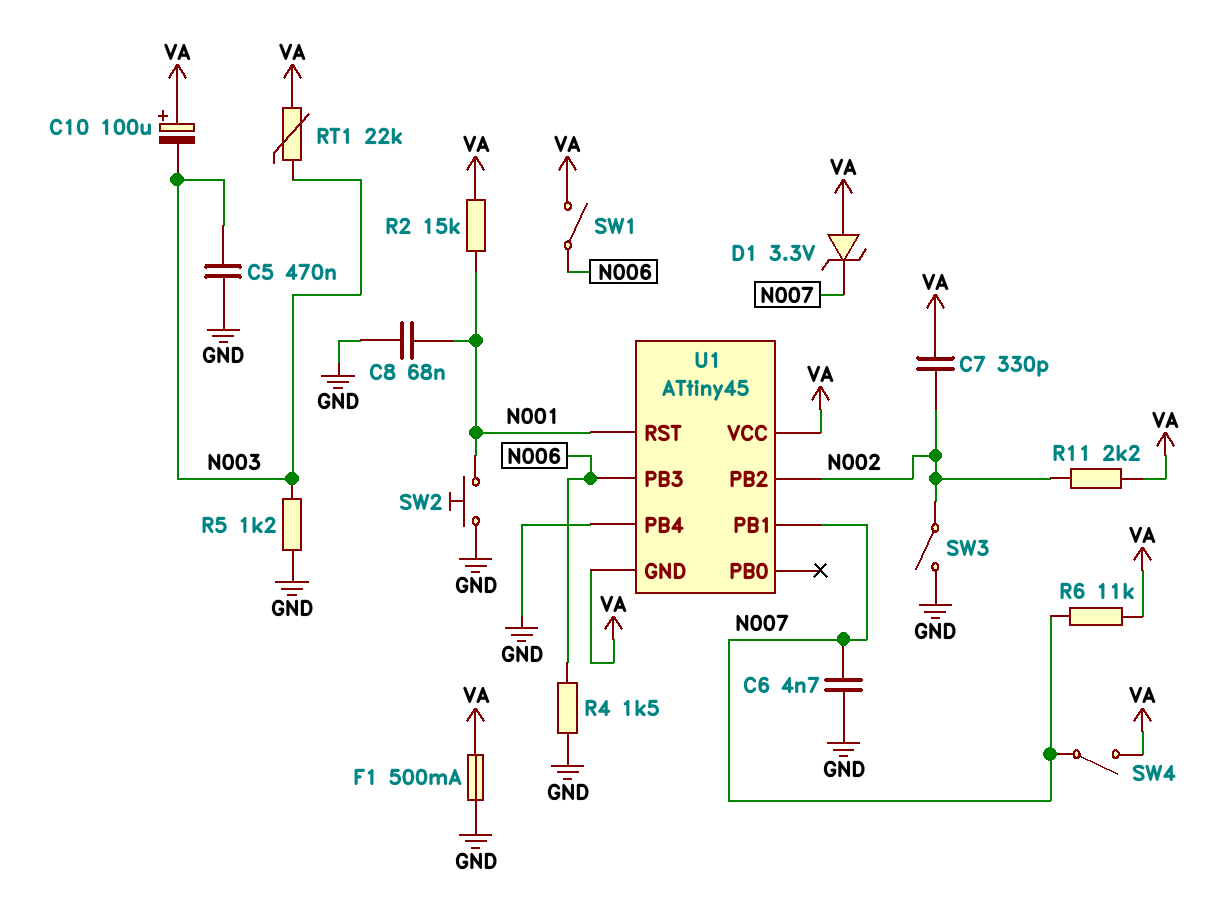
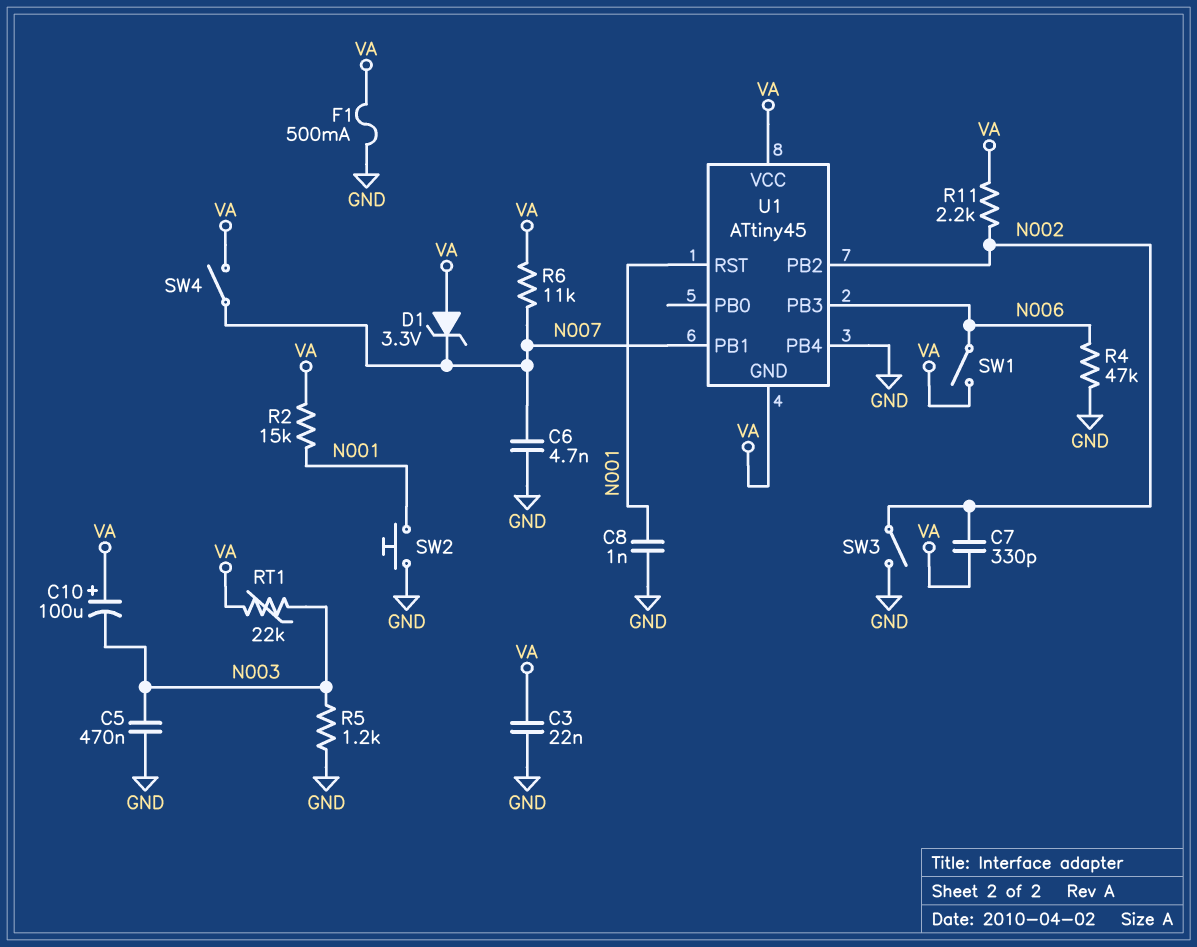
C3: none -> 22nF (GND, VA)
C8: 68nF (GND, N001) -> 1nF (GND, N001)
R4: 1.5k (GND, N006) -> 47k (GND, N006)

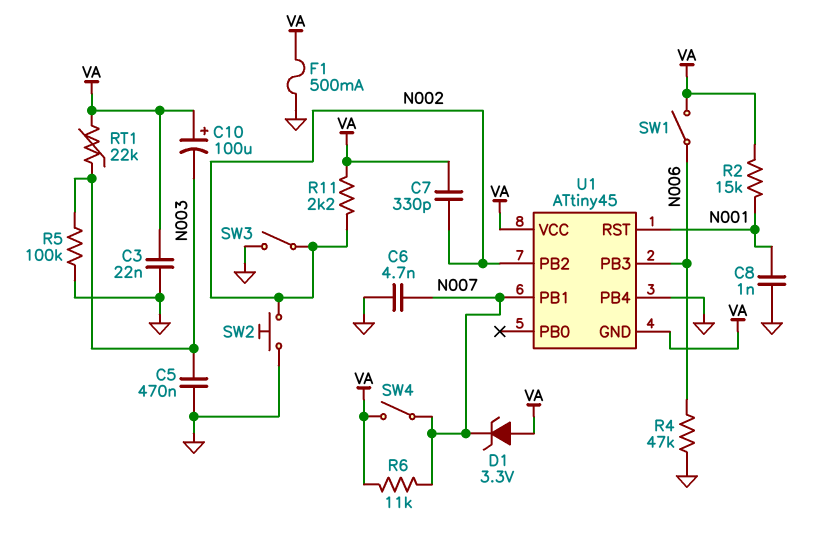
R5: 1.2k (GND, N003) -> 100k (GND, N003)
SW2: button (GND, N001) -> button (GND, N002)

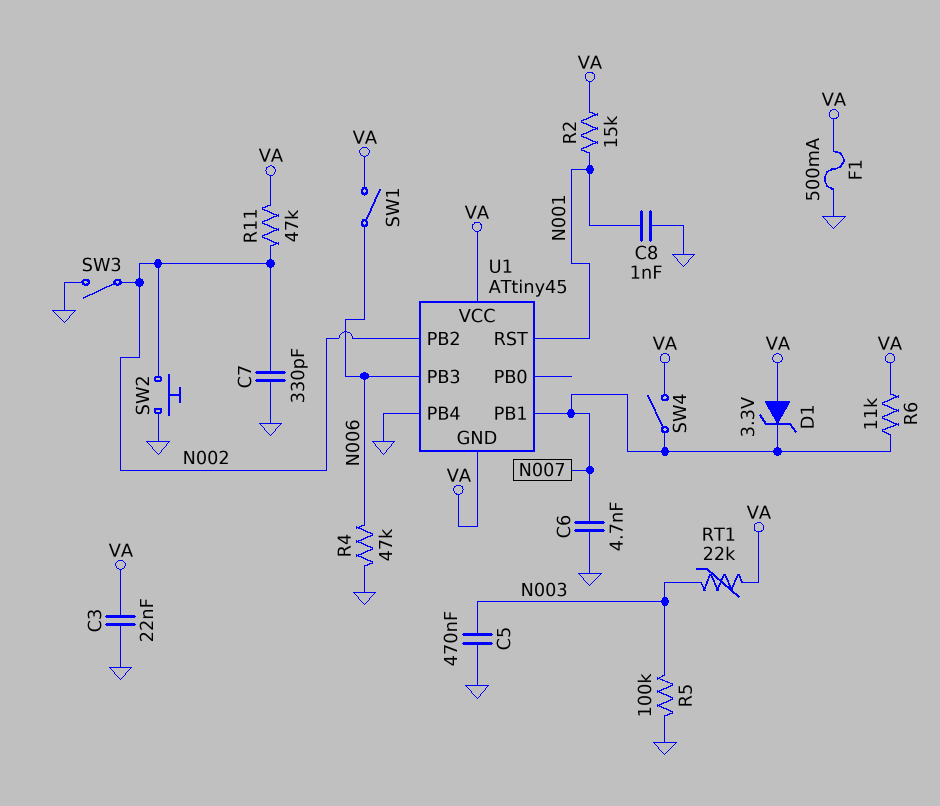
C7: 330pF (N002, VA) -> 330pF (GND, N002)
C10: 100uF (plus VA, minus N003) -> none
R11: 2.2k (N002, VA) -> 47k (N002, VA)

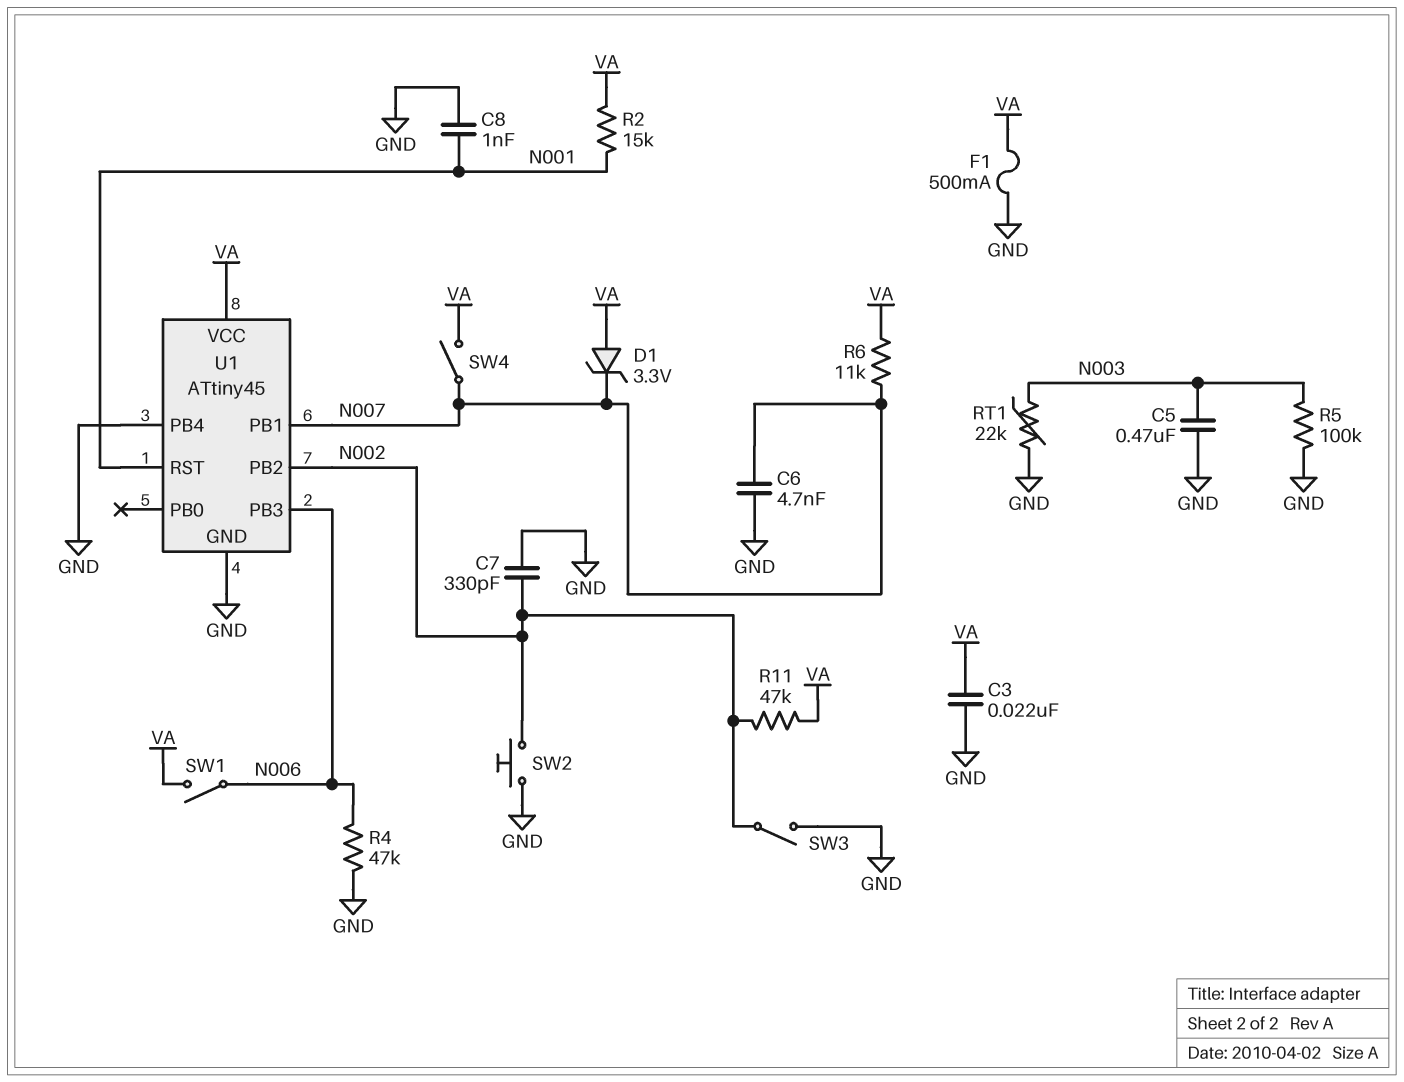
RT1: 22k (N003, VA) -> 22k (GND, N003)
U1 pin GND: VA -> GND

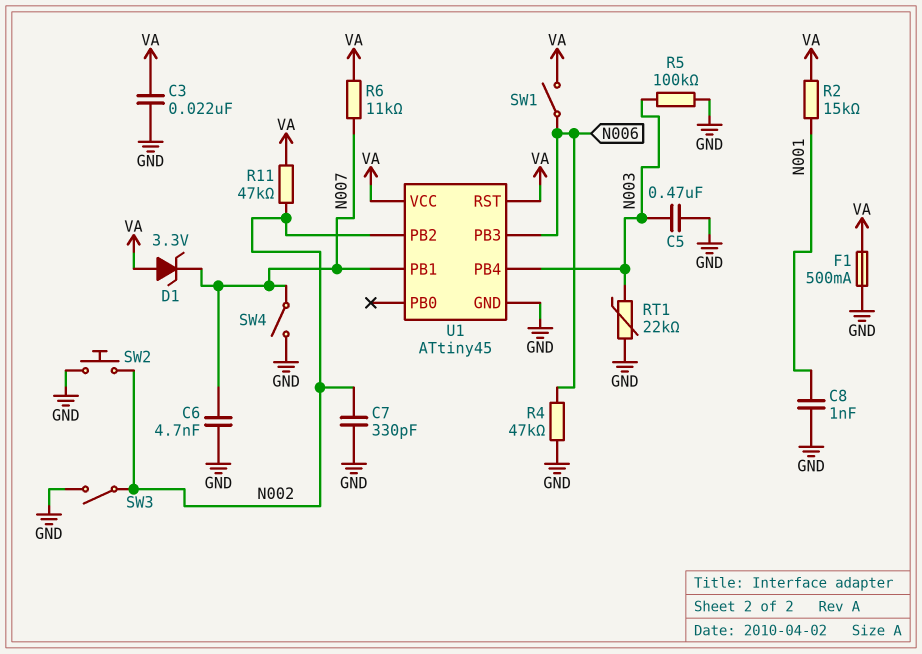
SW4: switch (N007, VA) -> switch (GND, N007)
U1 pin PB4: GND -> N003
U1 pin RST: N001 -> VA

